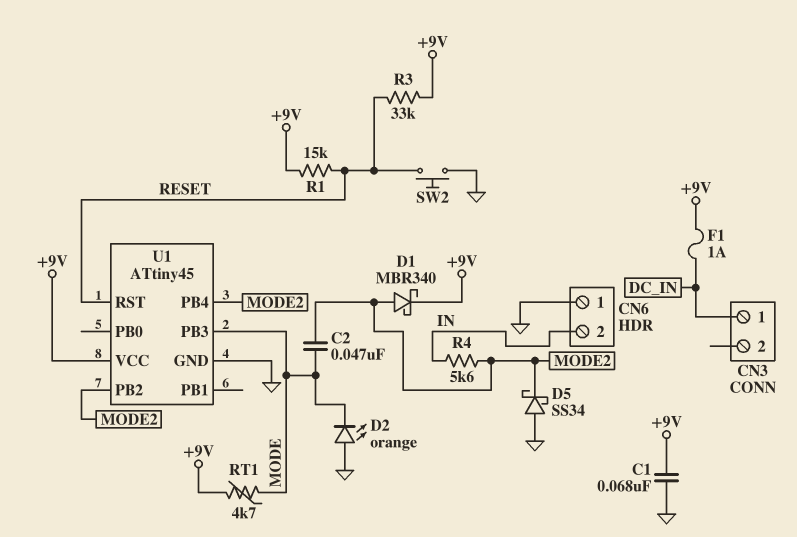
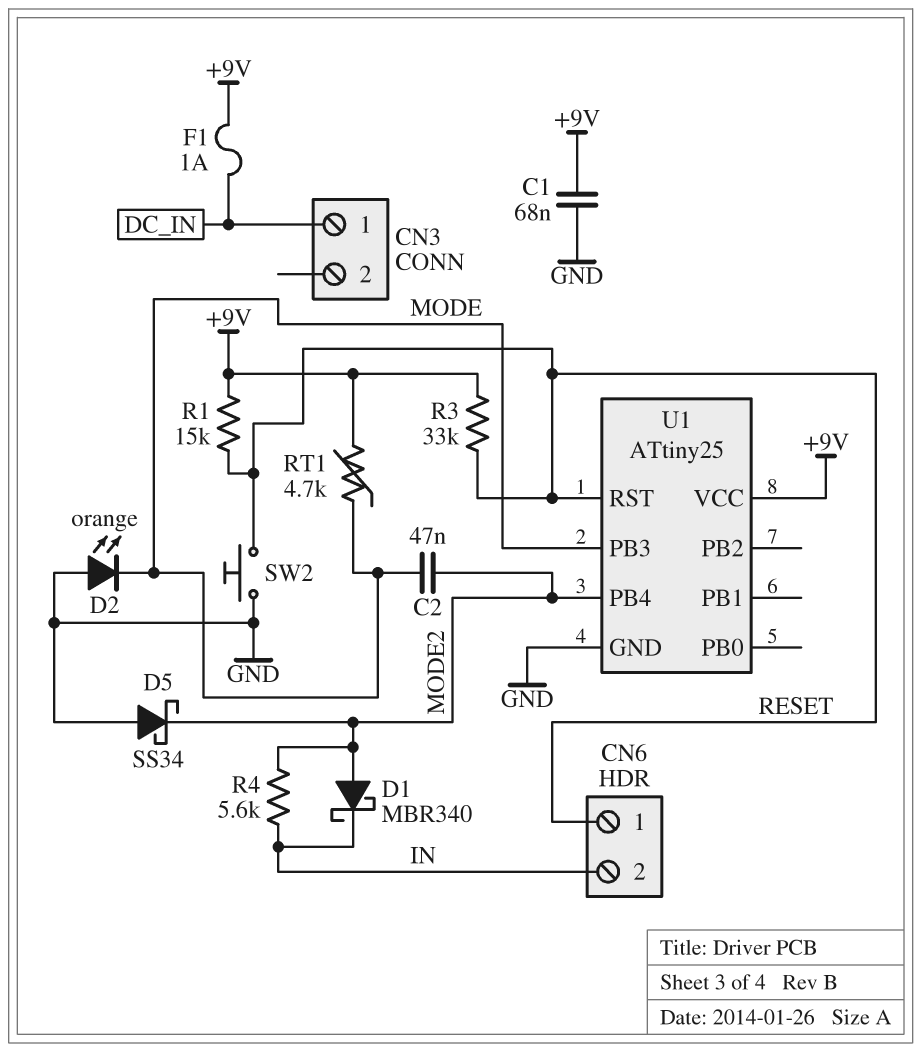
CN6 pin 1: GND -> RESET
D1: schottky MBR340 (A MODE2, K +9V) -> schottky MBR340 (A MODE2, K IN)
U1: ATtiny45 -> ATtiny25
U1 pin PB2: MODE2 -> none

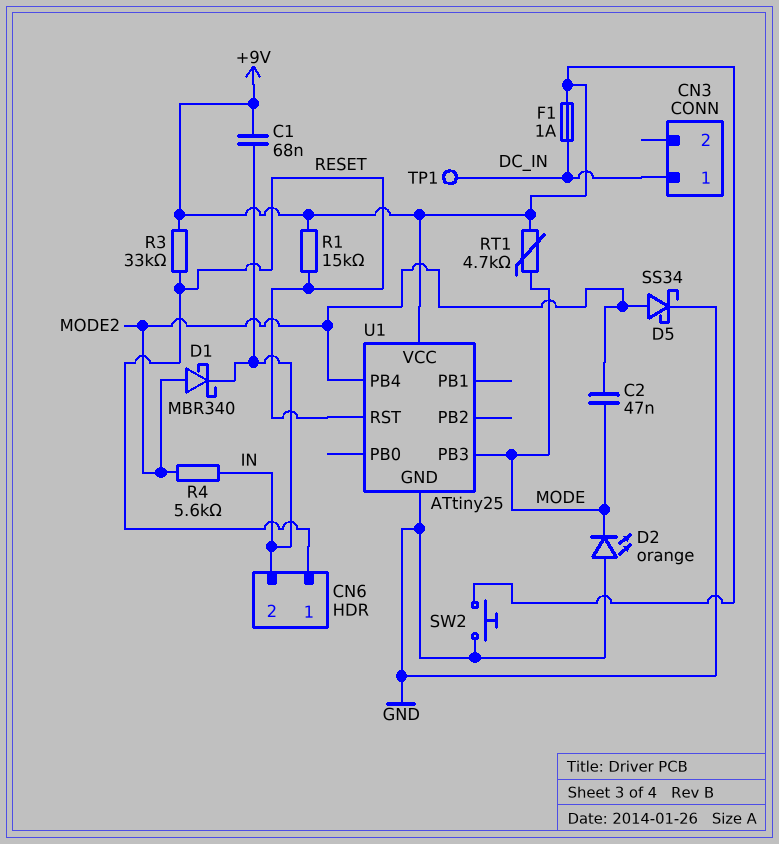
C1: 68nF (+9V, GND) -> 68nF (+9V, IN)
D5: schottky SS34 (A GND, K MODE2) -> schottky SS34 (A MODE2, K GND)
SW2: button (GND, RESET) -> button (+9V, GND)
TP1: none -> test point (DC_IN)

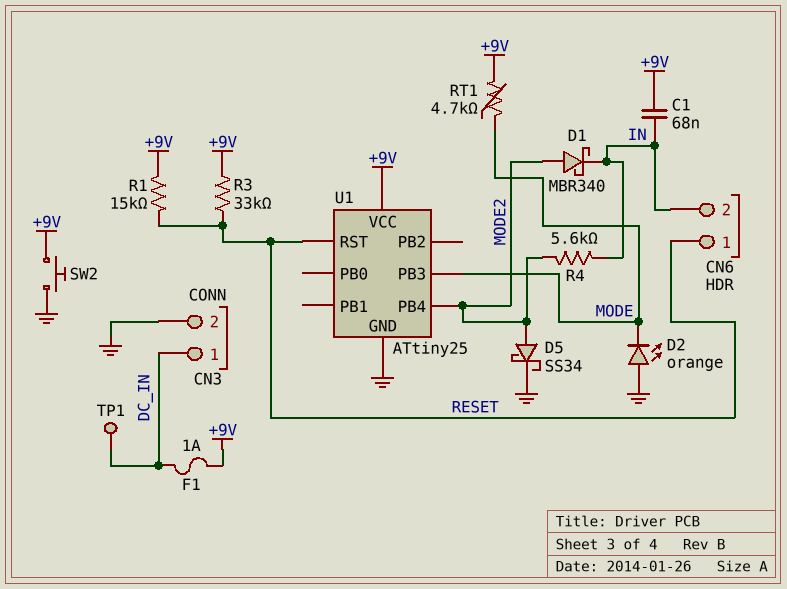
C2: 47nF (MODE, MODE2) -> none
CN3 pin 2: none -> GND

